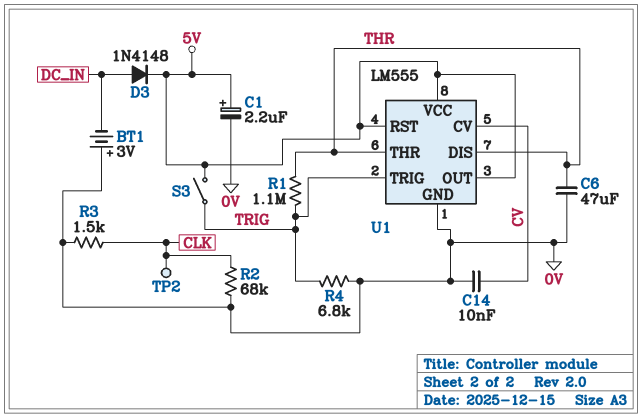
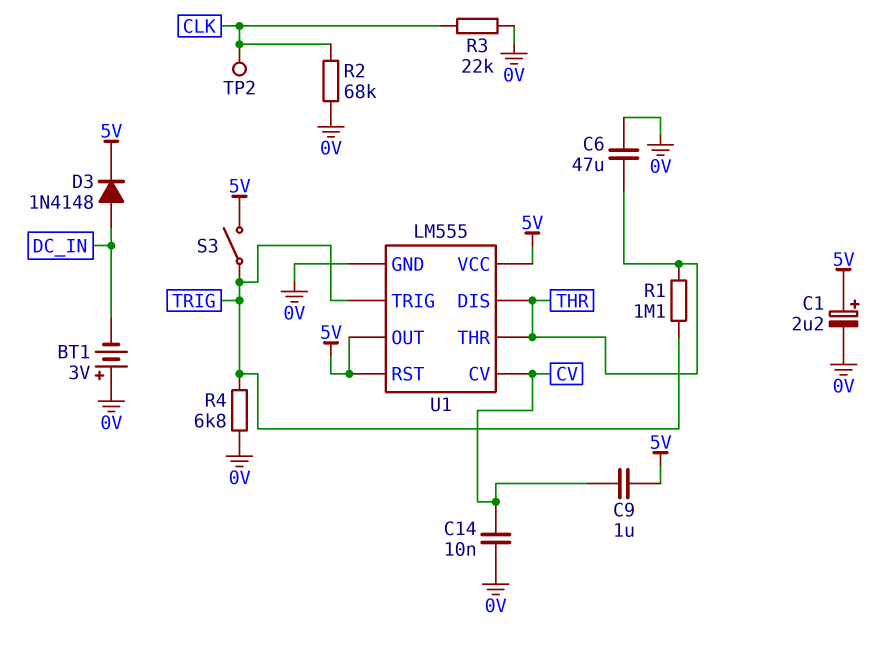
C9: none -> 1uF (5V, CV)
R3: 1.5k (0V, CLK) -> 22k (0V, CLK)

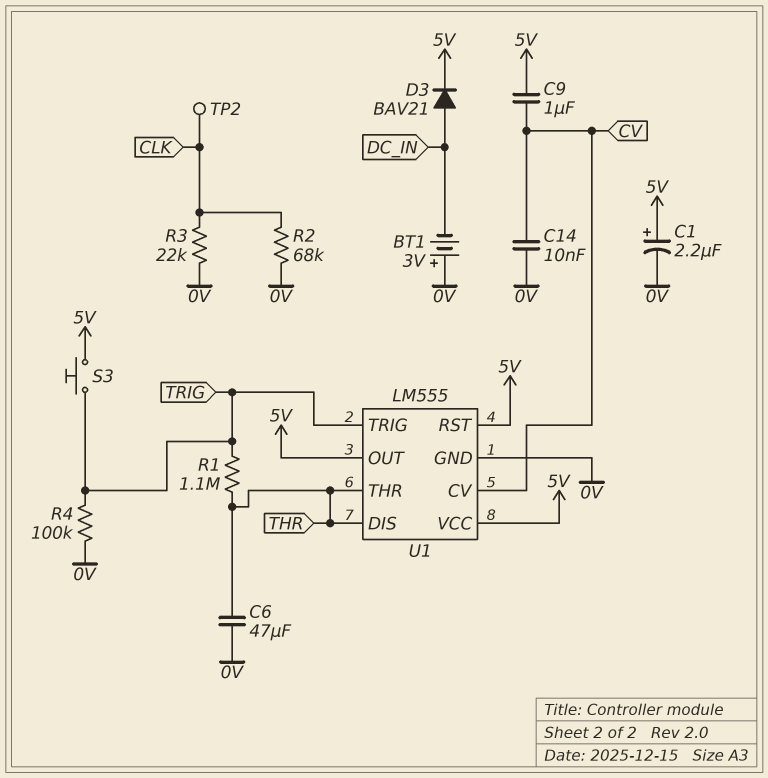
D3: diode 1N4148 (A DC_IN, K 5V) -> diode BAV21 (A DC_IN, K 5V)
R4: 6.8k (0V, TRIG) -> 100k (0V, TRIG)
S3: switch (5V, TRIG) -> button (5V, TRIG)

